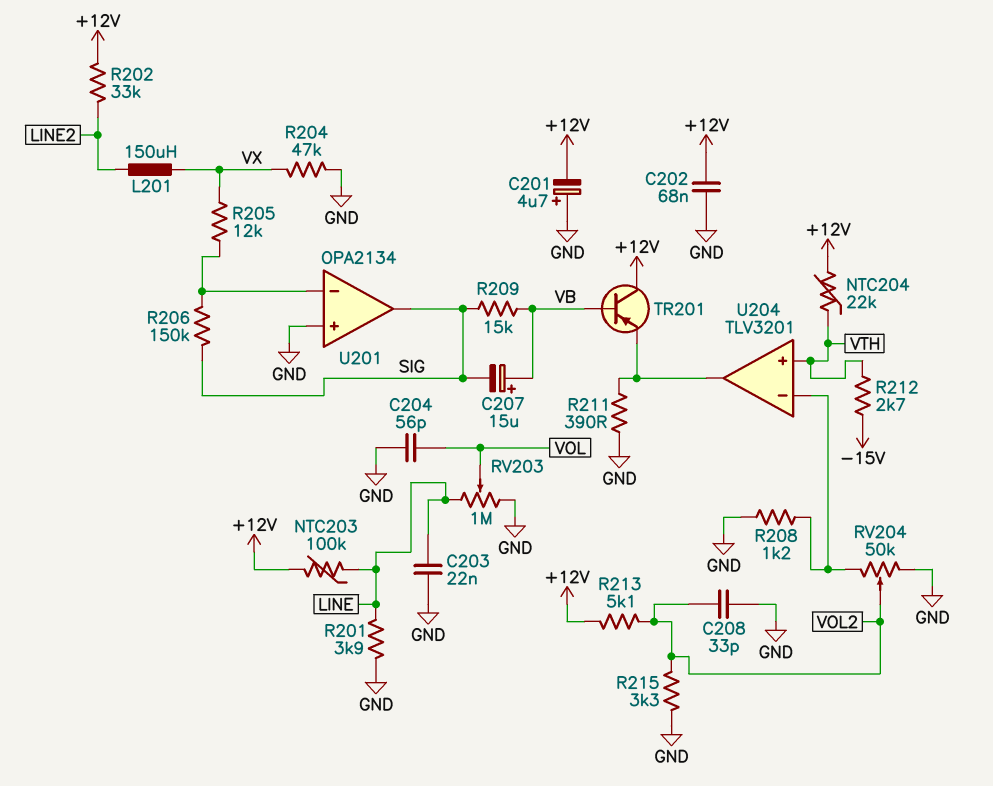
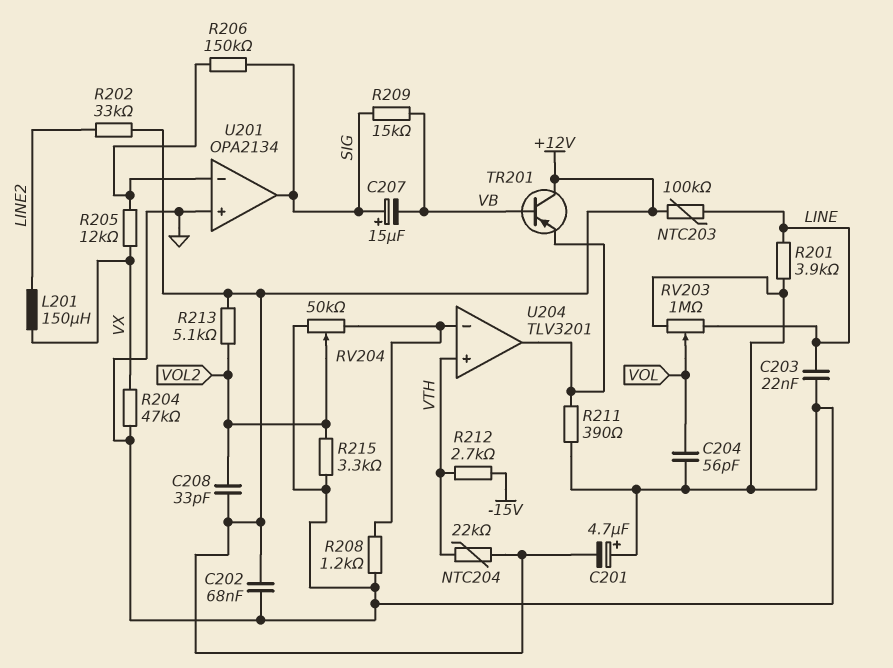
C207: 15uF (plus VB, minus SIG) -> 15uF (plus SIG, minus VB)
C208: 33pF (GND, VOL2) -> 33pF (+12V, VOL2)

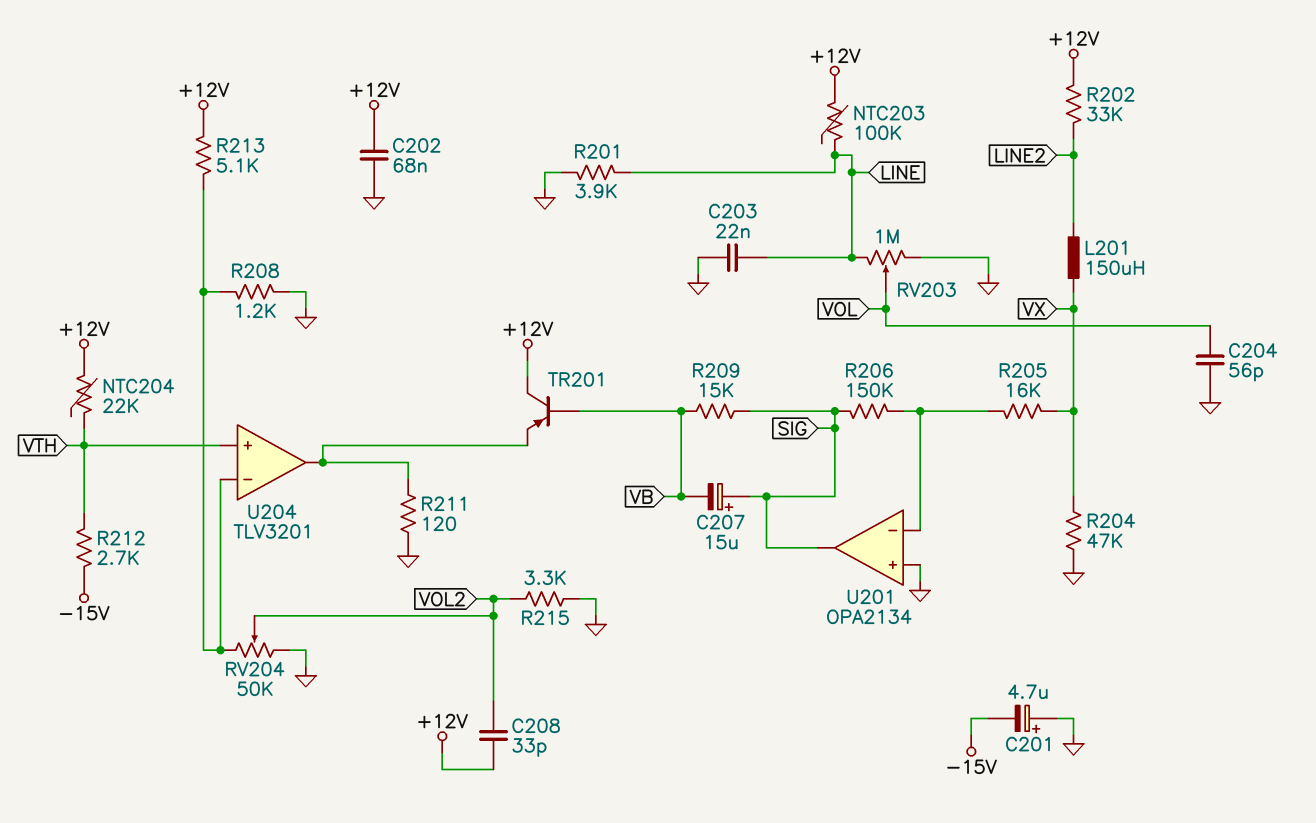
C201: 4.7uF (plus GND, minus +12V) -> 4.7uF (plus GND, minus -15V)
R205: 12k (U201/in-, VX) -> 16k (U201/in-, VX)
R211: 390 (GND, U204/out) -> 120 (GND, U204/out)
R213: 5.1k (+12V, VOL2) -> 5.1k (+12V, U204/in-)

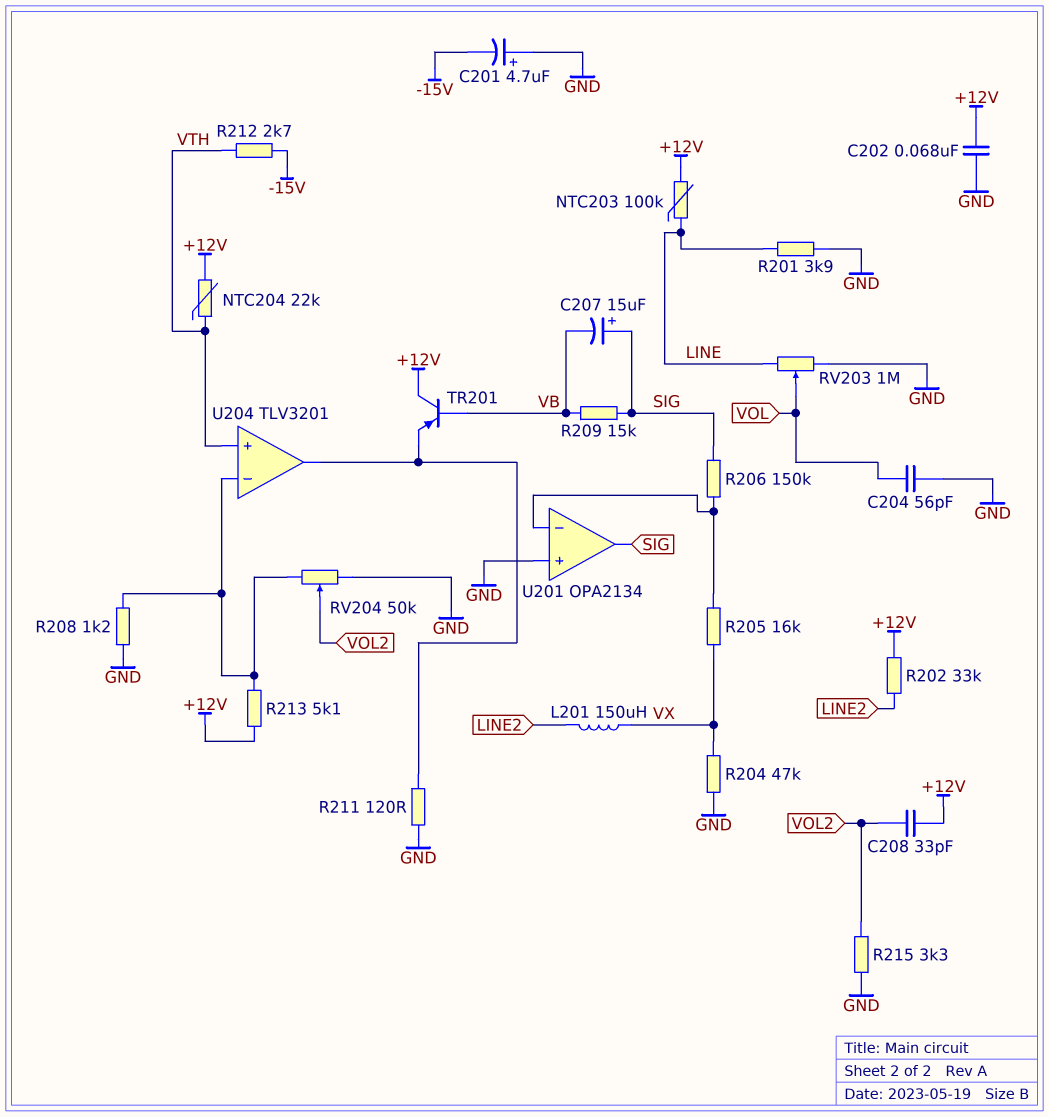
C203: 22nF (GND, LINE) -> none

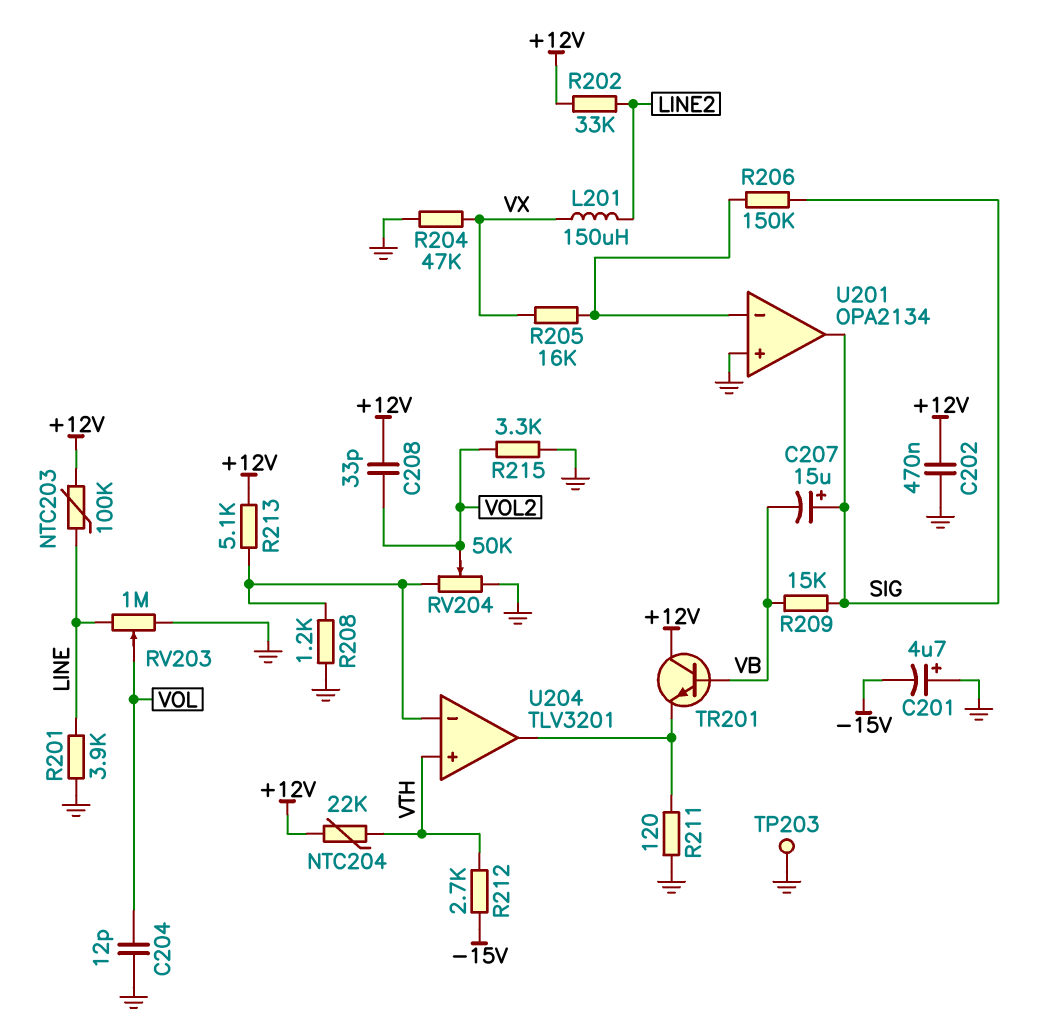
C202: 68nF (+12V, GND) -> 470nF (+12V, GND)
C204: 56pF (GND, VOL) -> 12pF (GND, VOL)
TP203: none -> test point (GND)
TR201: PNP (B VB, C +12V, E U204/out) -> NPN (B VB, C +12V, E U204/out)

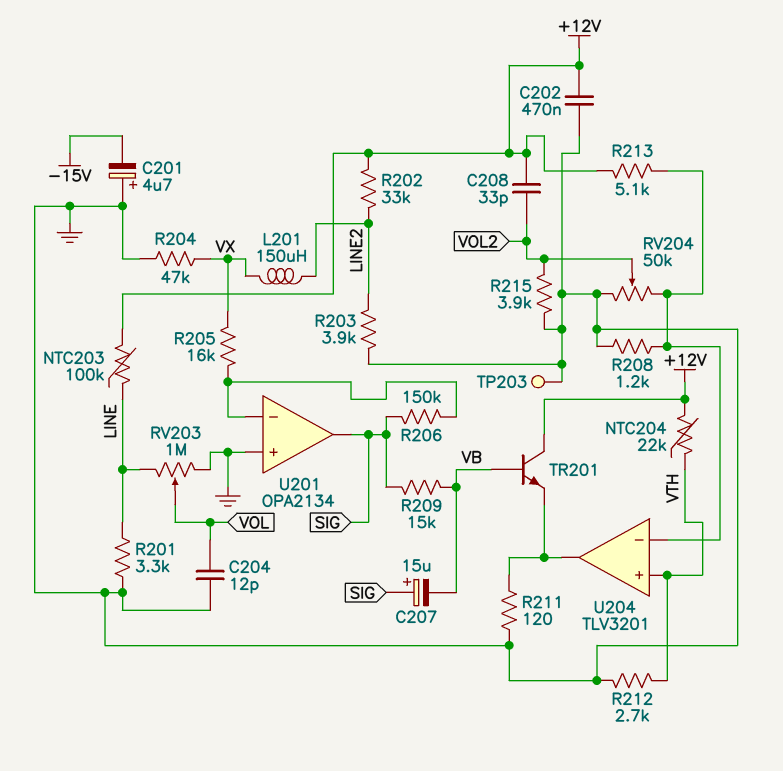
R201: 3.9k (GND, LINE) -> 3.3k (GND, LINE)
R203: none -> 3.9k (GND, LINE2)
R212: 2.7k (-15V, VTH) -> 2.7k (GND, VTH)
R215: 3.3k (GND, VOL2) -> 3.9k (GND, VOL2)

